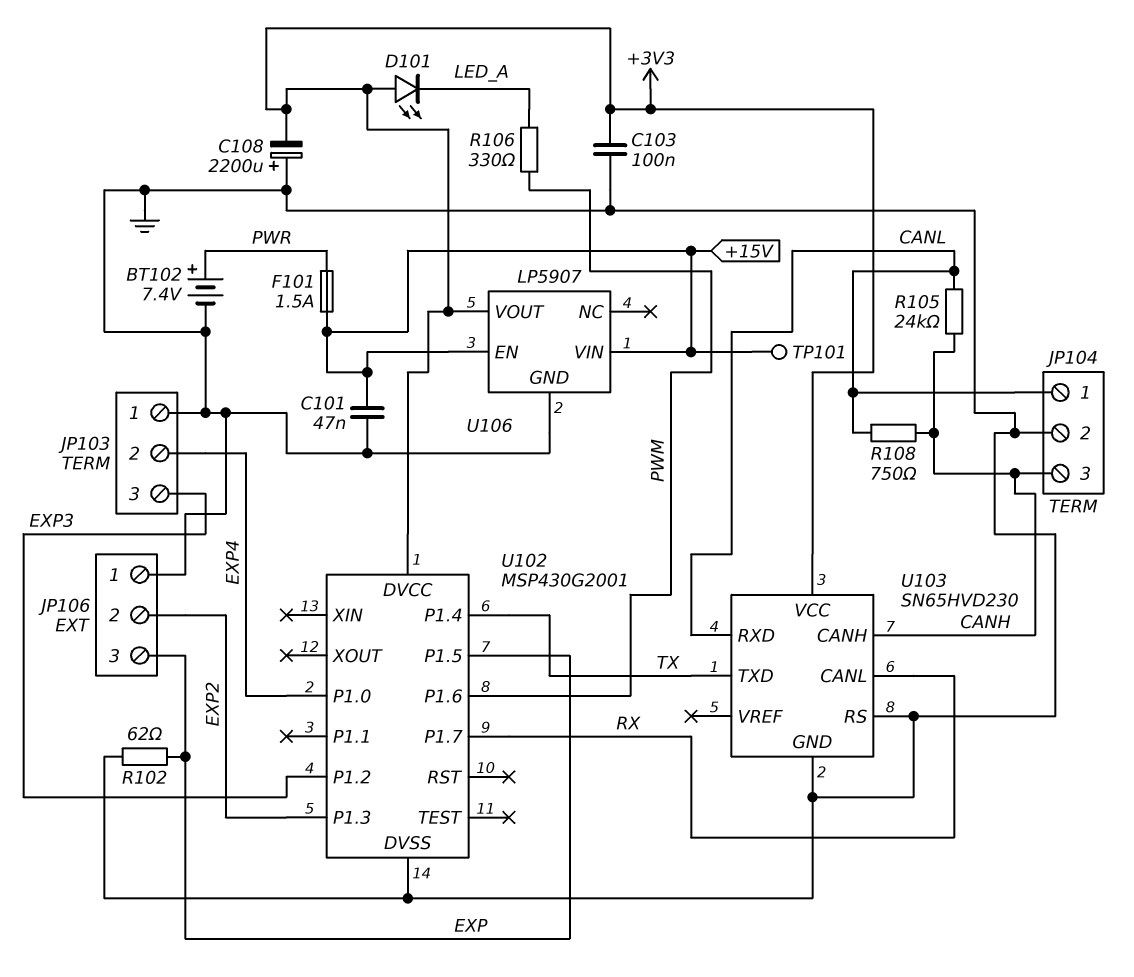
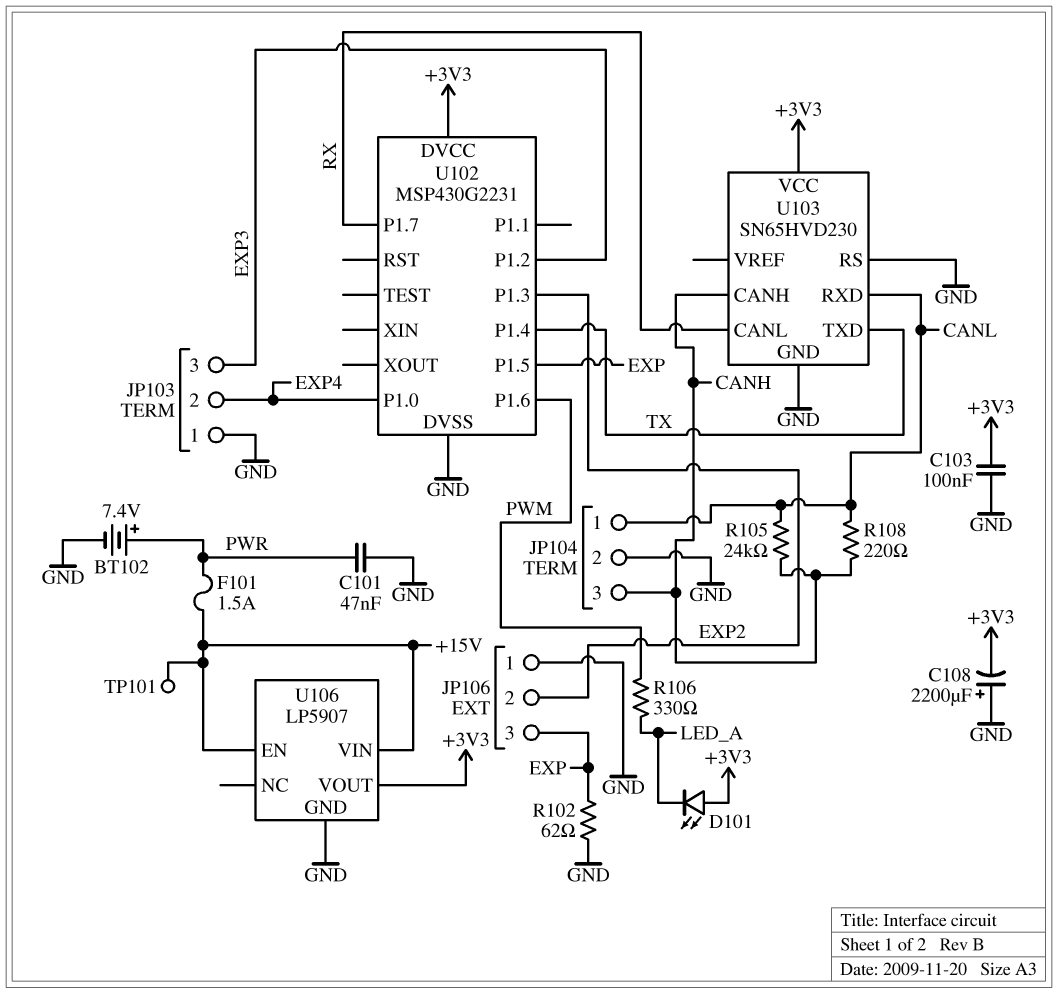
C101: 47nF (+15V, GND) -> 47nF (GND, PWR)
R108: 750 (CANH, CANL) -> 220 (CANH, CANL)
U102: MSP430G2001 -> MSP430G2231

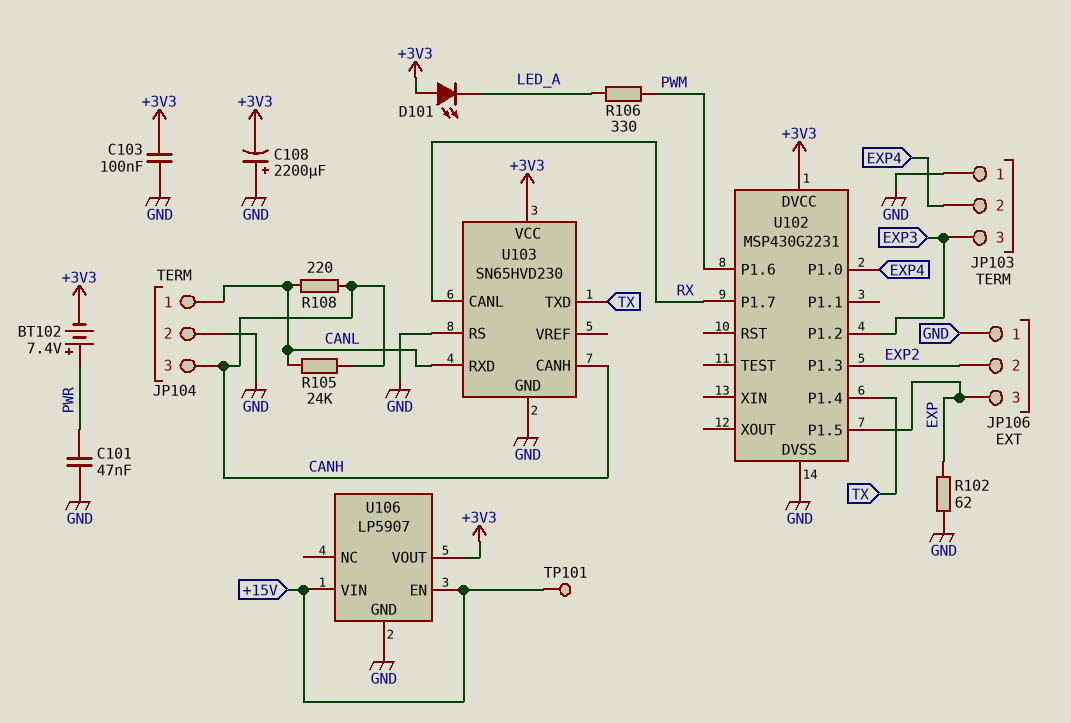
BT102: 7.4V (plus PWR, minus GND) -> 7.4V (plus PWR, minus +3V3)
F101: 1.5A (+15V, PWR) -> none

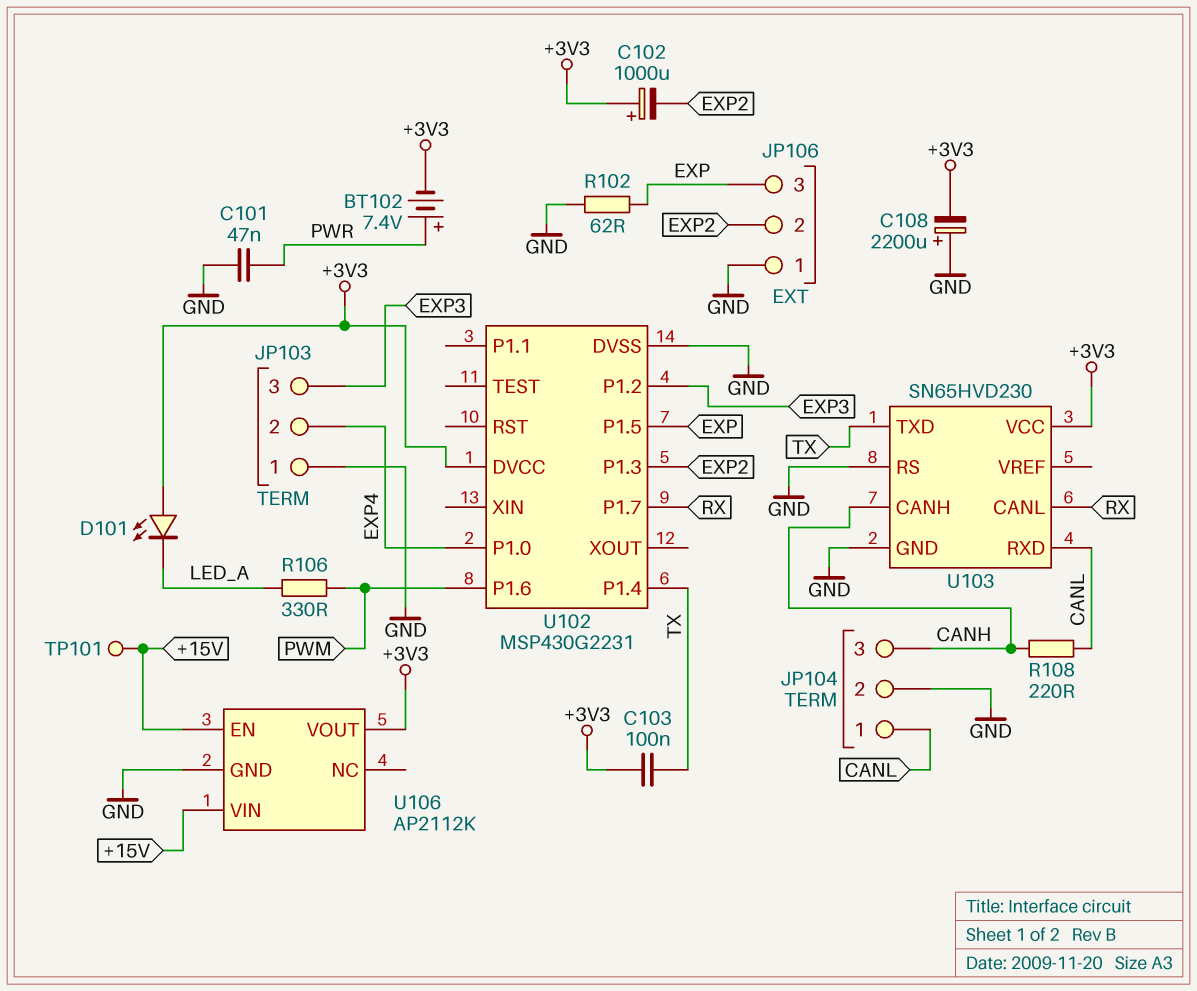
C102: none -> 1000uF (plus +3V3, minus EXP2)
C103: 100nF (+3V3, GND) -> 100nF (+3V3, TX)
R105: 24k (CANH, CANL) -> none
U106: LP5907 -> AP2112K

